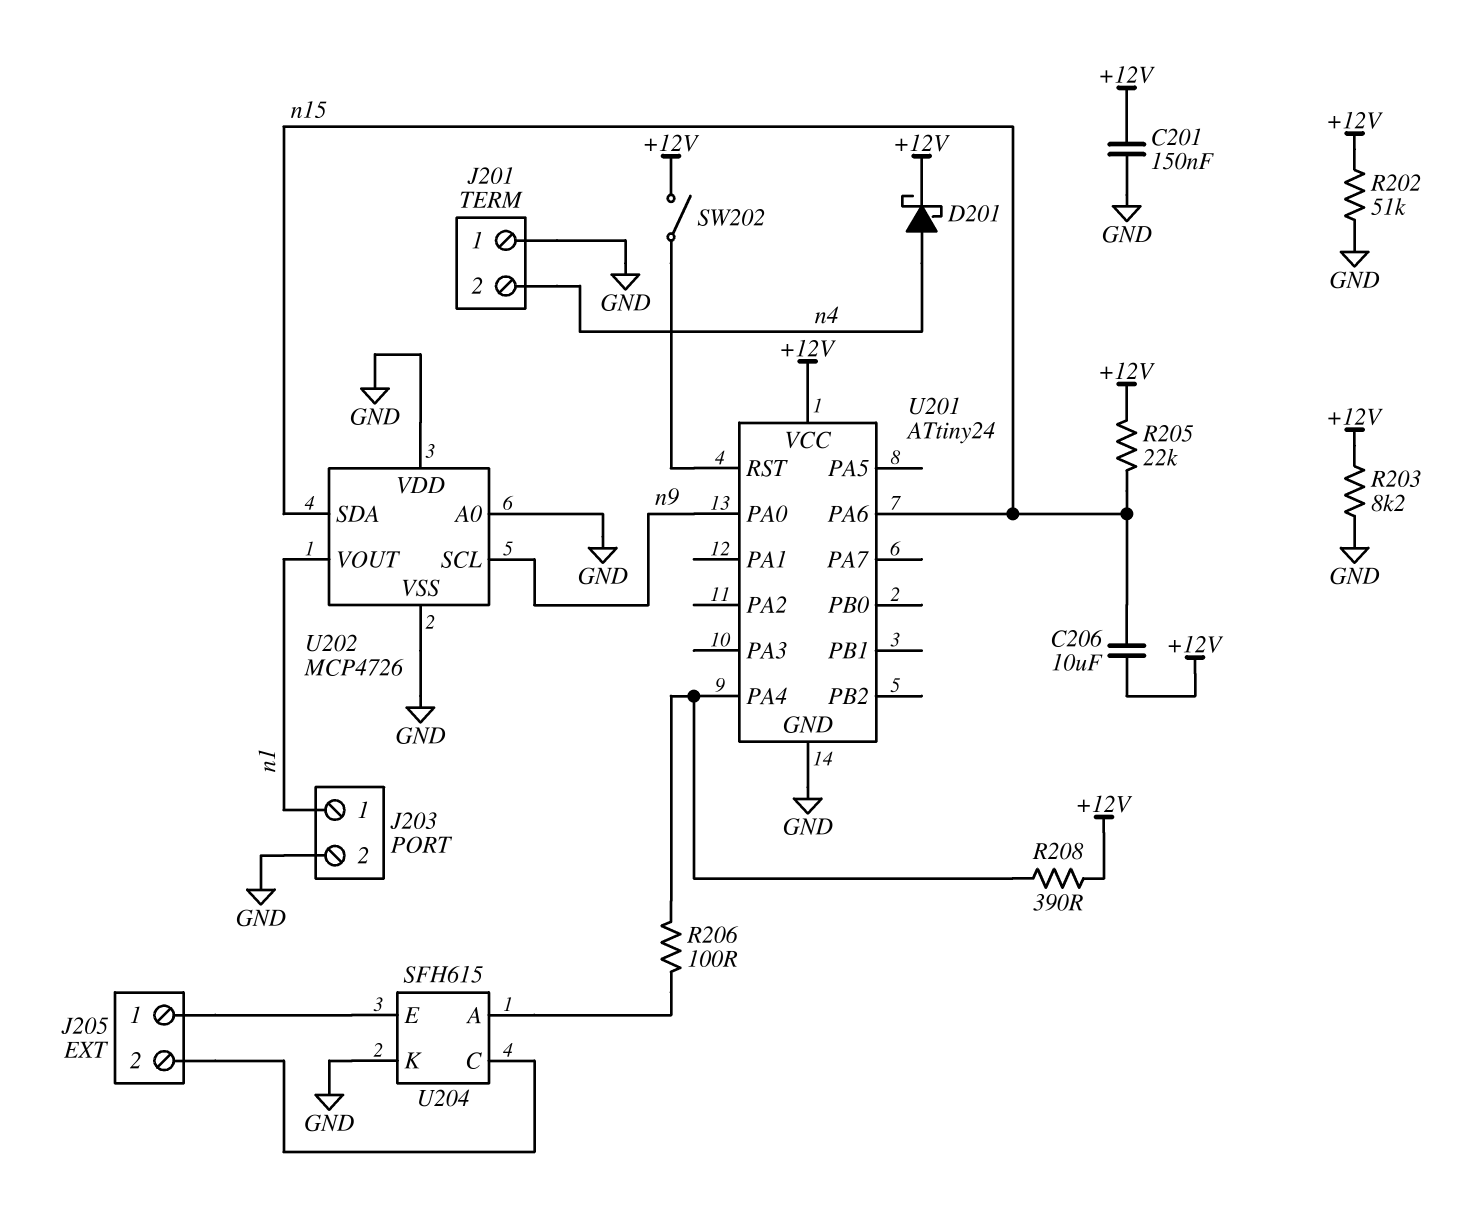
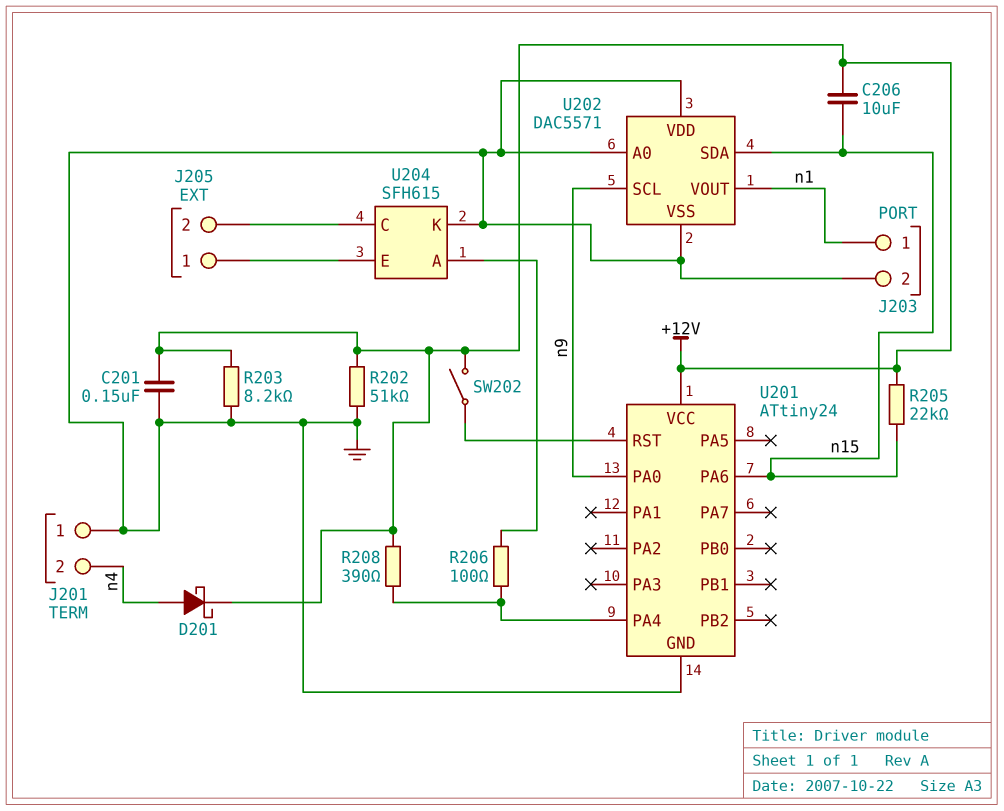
U202: MCP4726 -> DAC5571

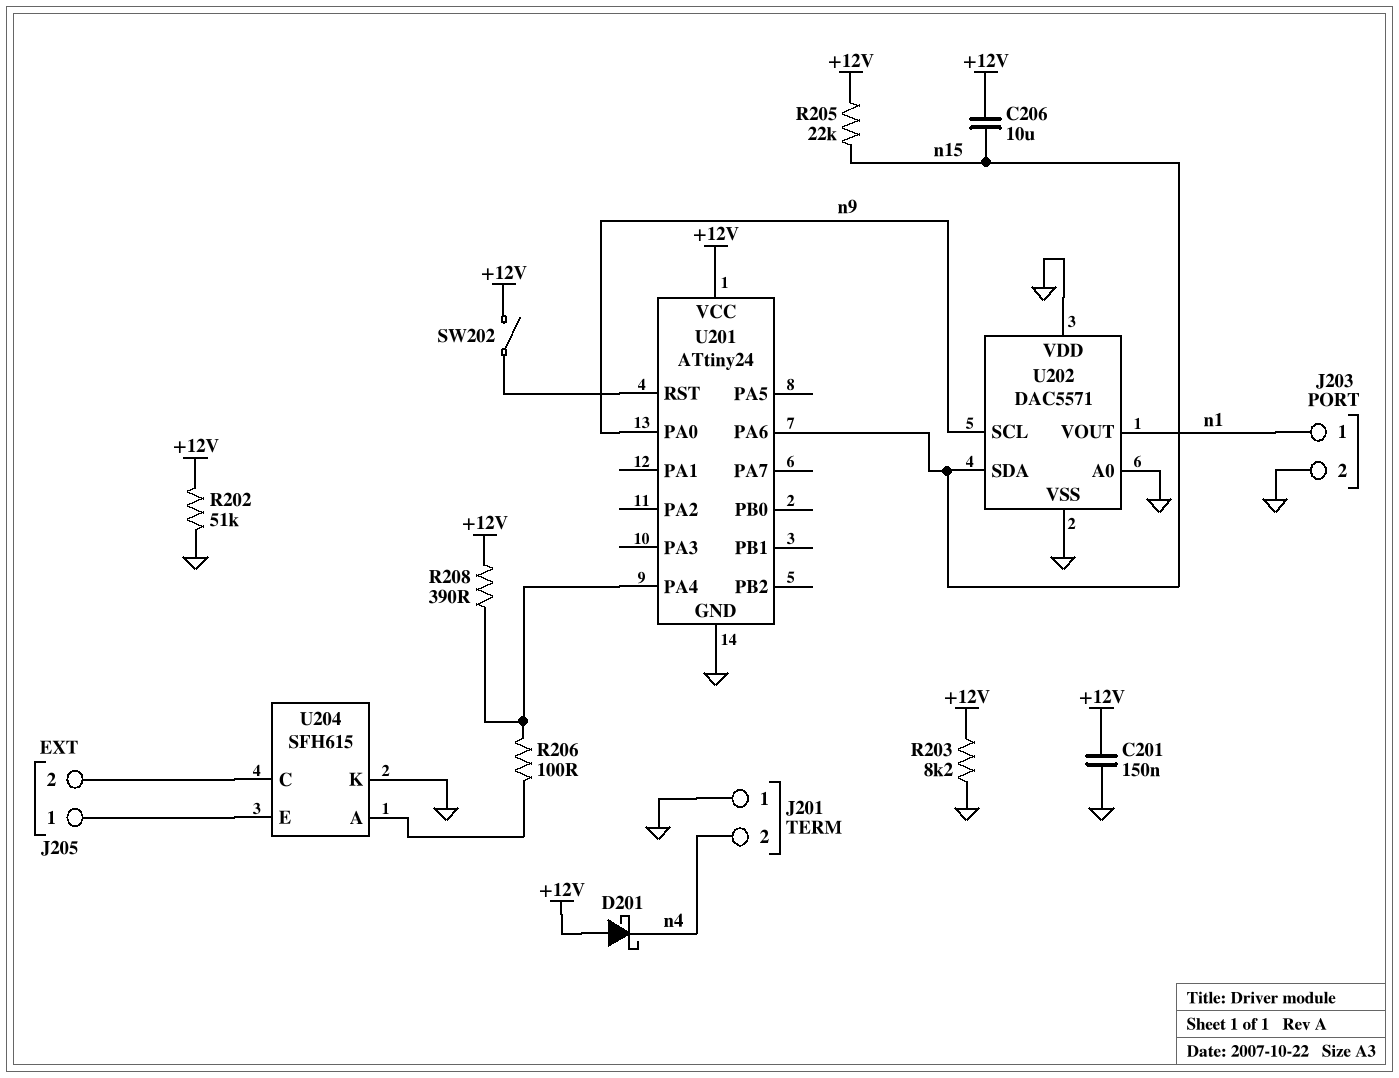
D201: schottky (A n4, K +12V) -> schottky (A +12V, K n4)

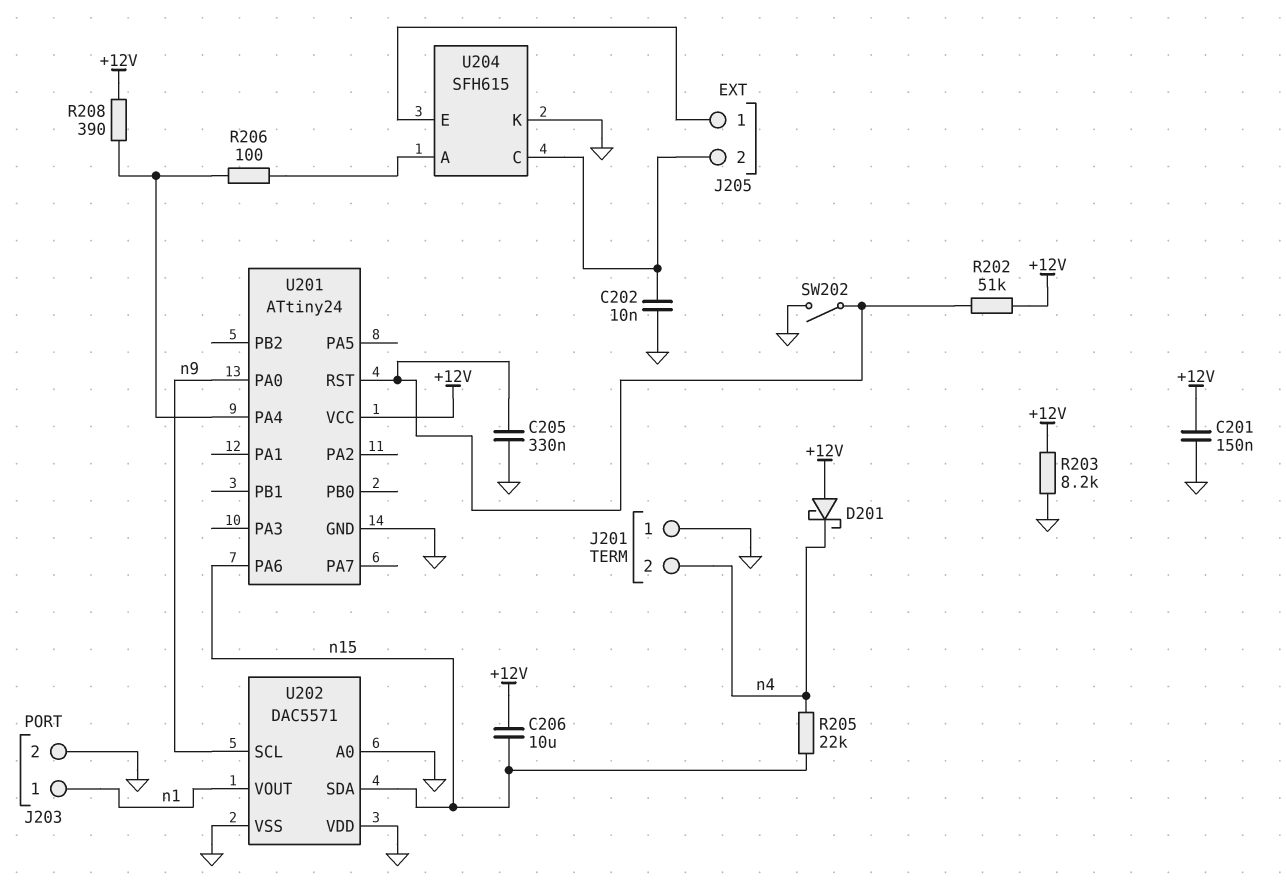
C202: none -> 10nF (GND, J205/2)
C205: none -> 330nF (GND, U201/RST)
R202: 51k (+12V, GND) -> 51k (+12V, U201/RST)
R205: 22k (+12V, n15) -> 22k (n4, n15)
SW202: switch (+12V, U201/RST) -> switch (GND, U201/RST)

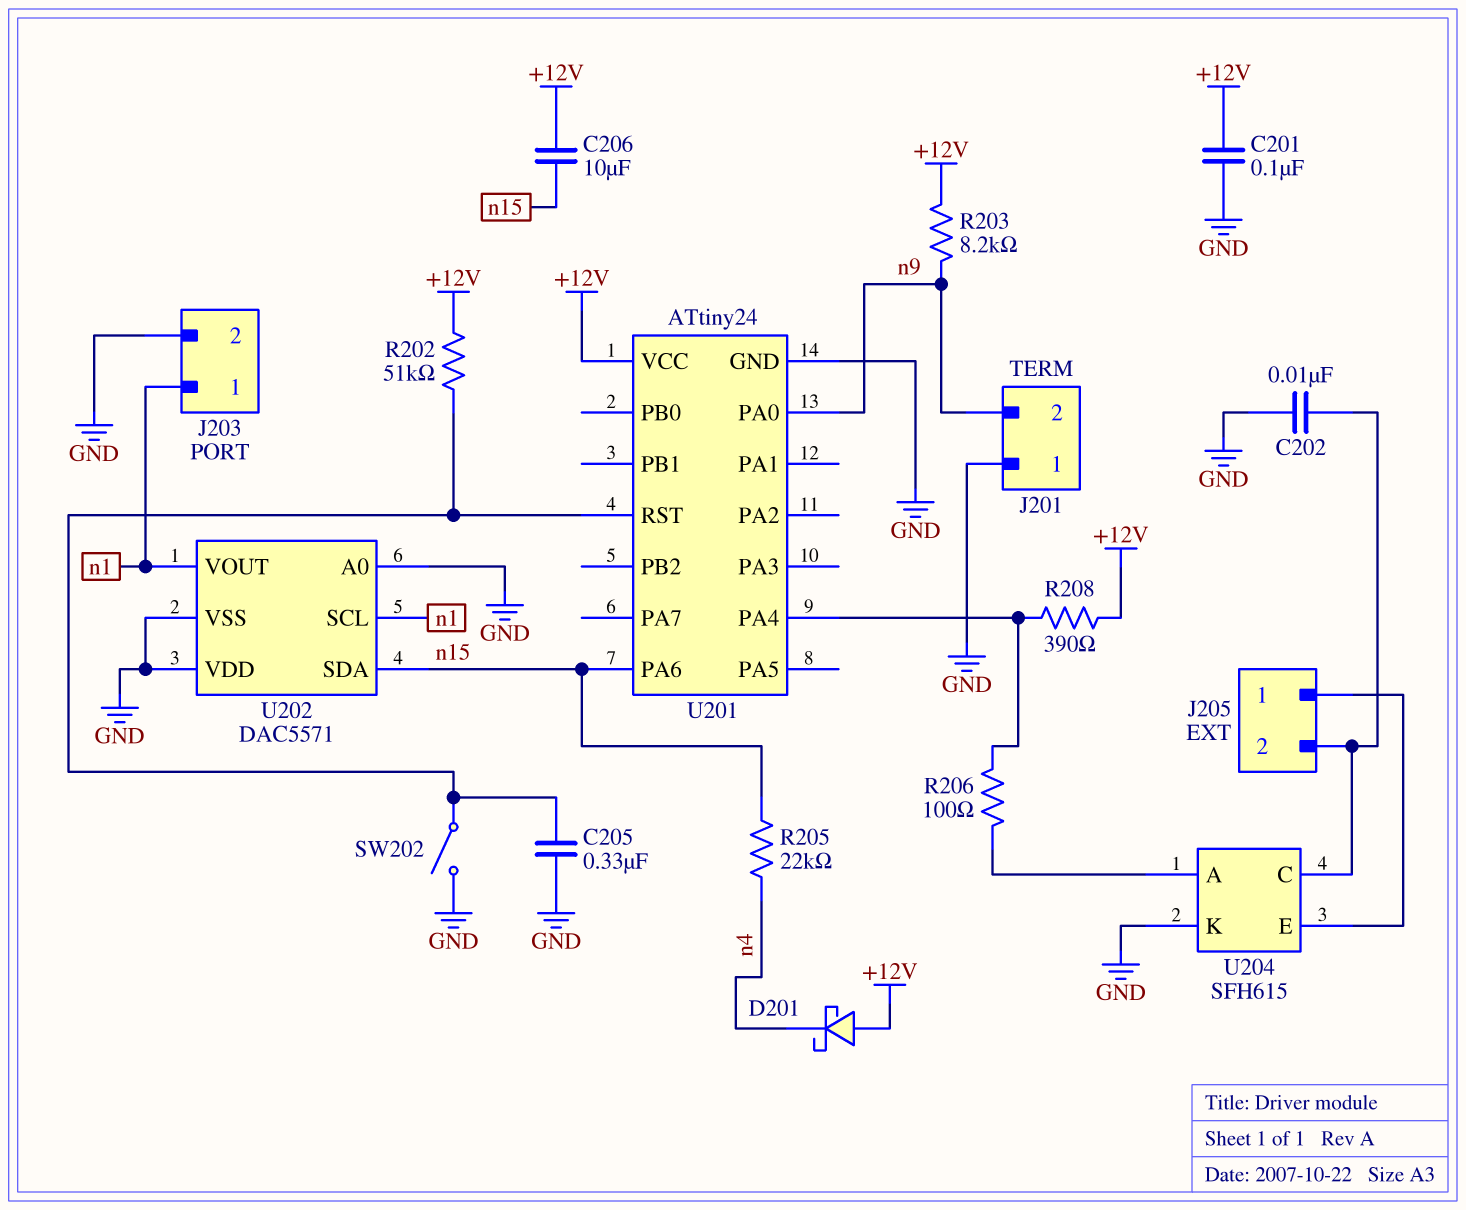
C201: 150nF (+12V, GND) -> 100nF (+12V, GND)
J201 pin 2: n4 -> n9
R203: 8.2k (+12V, GND) -> 8.2k (+12V, n9)
U202 pin SCL: n9 -> n1

